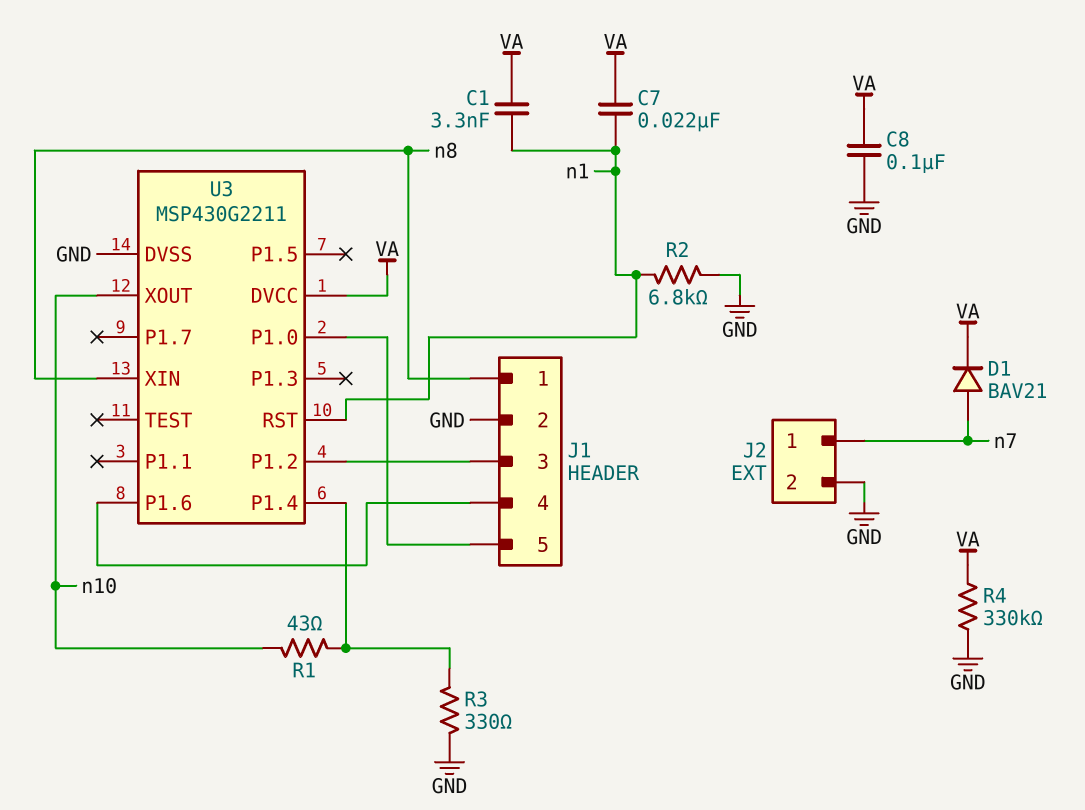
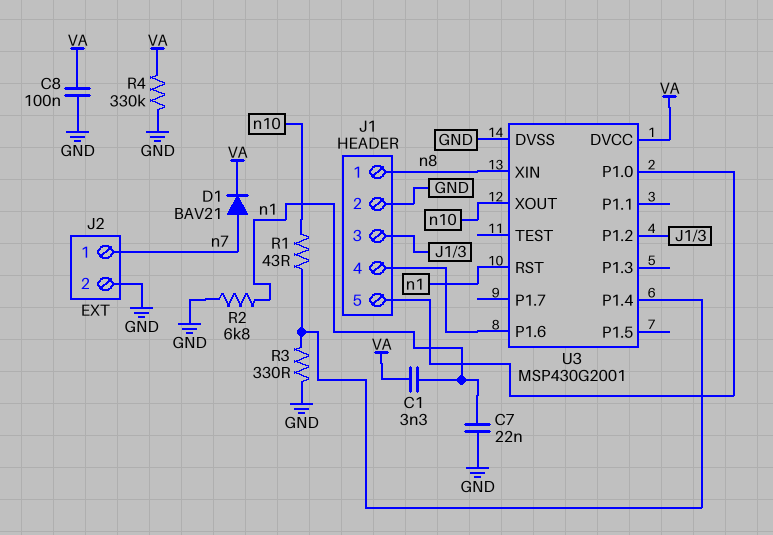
C7: 22nF (VA, n1) -> 22nF (GND, n1)
U3: MSP430G2211 -> MSP430G2001

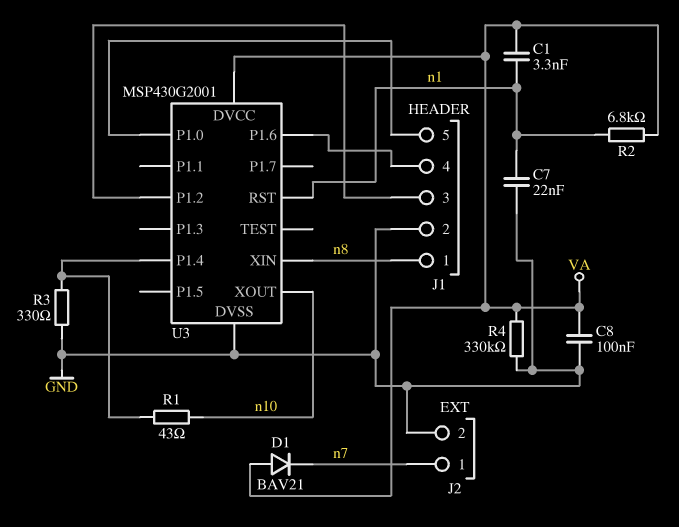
D1: diode BAV21 (A n7, K VA) -> diode BAV21 (A VA, K n7)
R2: 6.8k (GND, n1) -> 6.8k (VA, n1)

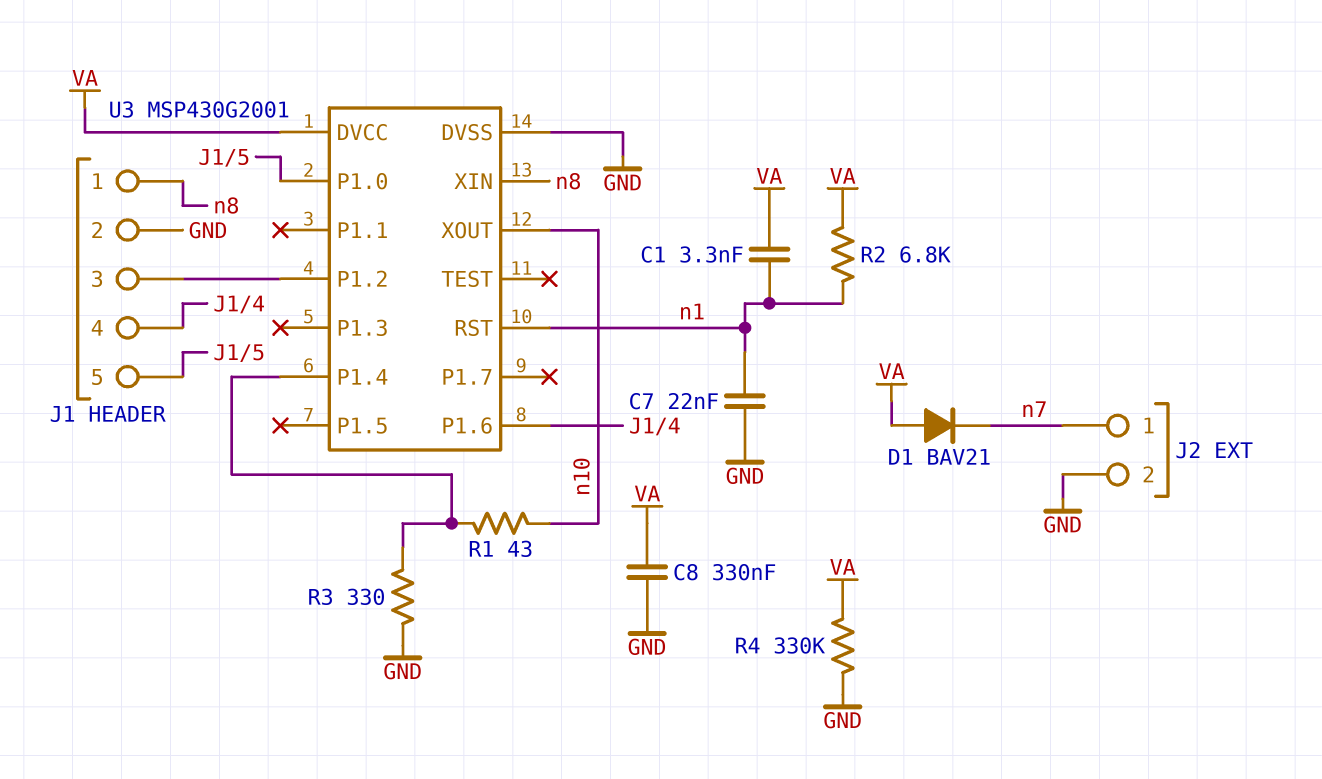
C8: 100nF (GND, VA) -> 330nF (GND, VA)

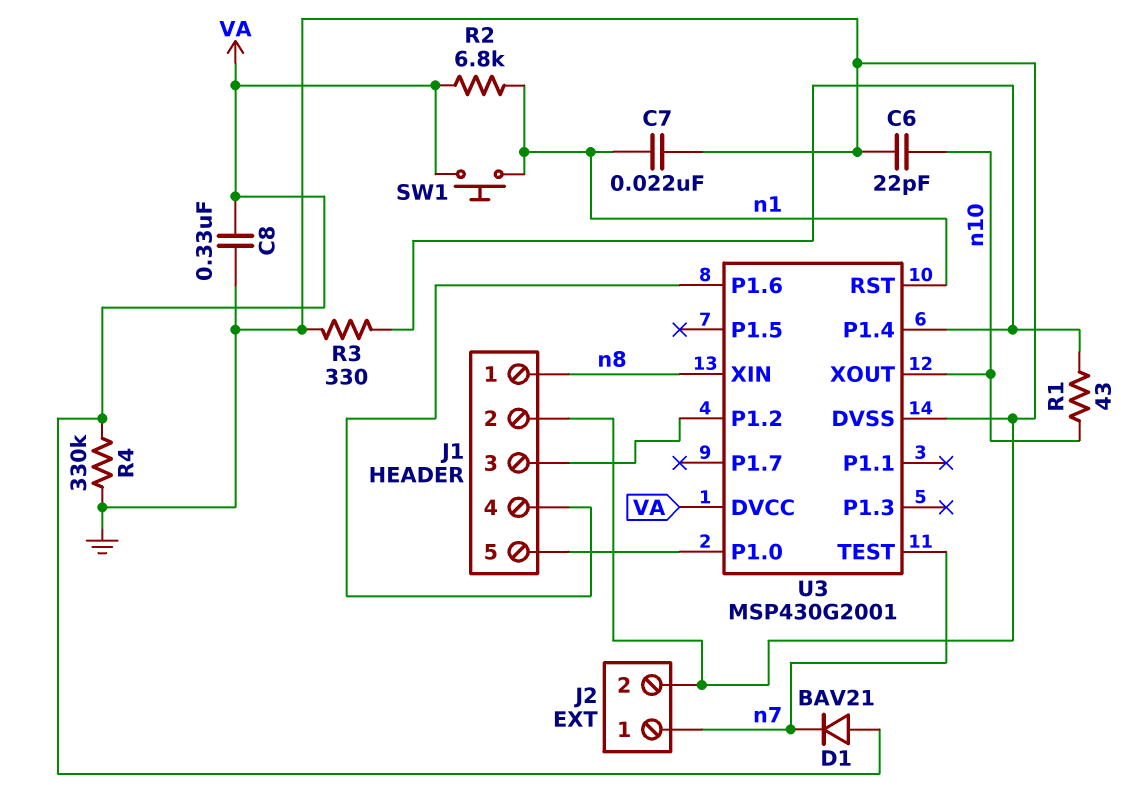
C1: 3.3nF (VA, n1) -> none
C6: none -> 22pF (GND, n10)
SW1: none -> button (VA, n1)
U3 pin TEST: none -> n7

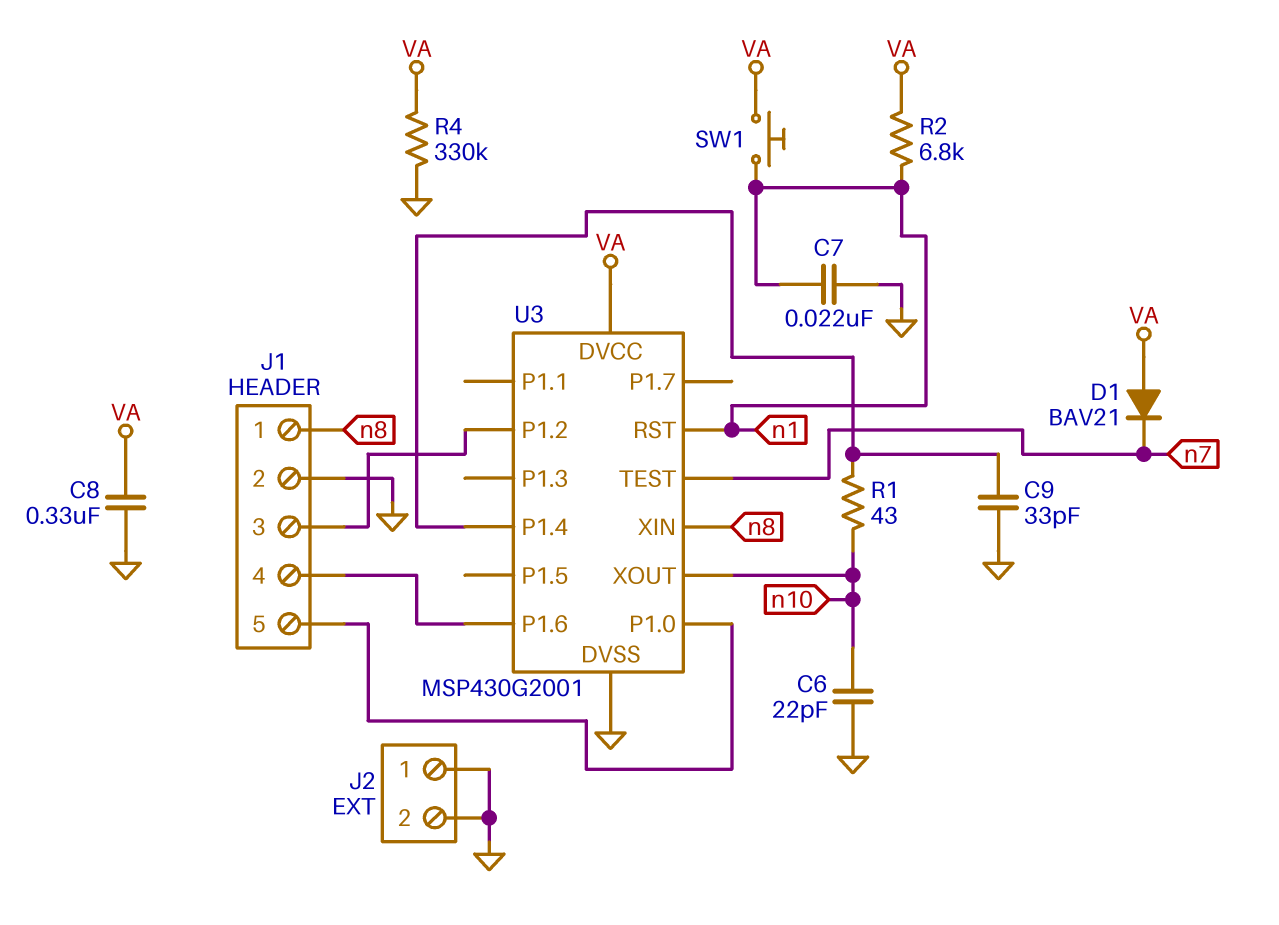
C9: none -> 33pF (GND, U3/P1.4)
J2 pin 1: n7 -> GND
R3: 330 (GND, U3/P1.4) -> none

